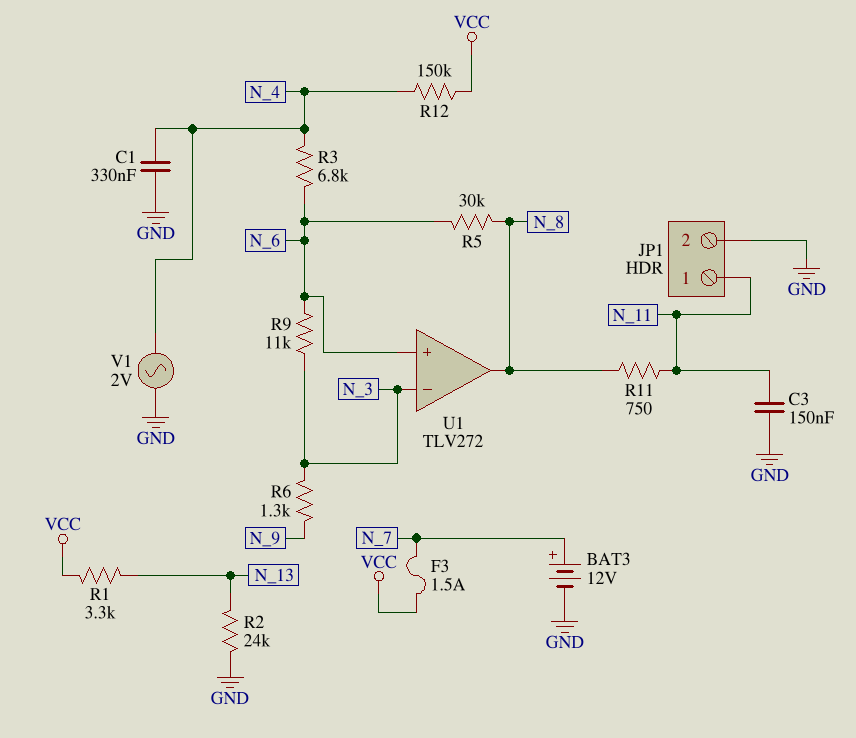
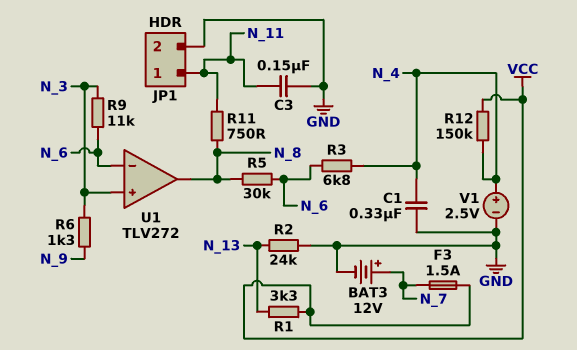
U1 pin in+: N_6 -> N_3
U1 pin in-: N_3 -> N_6
V1: AC 2V (GND, N_4) -> 2.5V (plus N_4, minus GND)

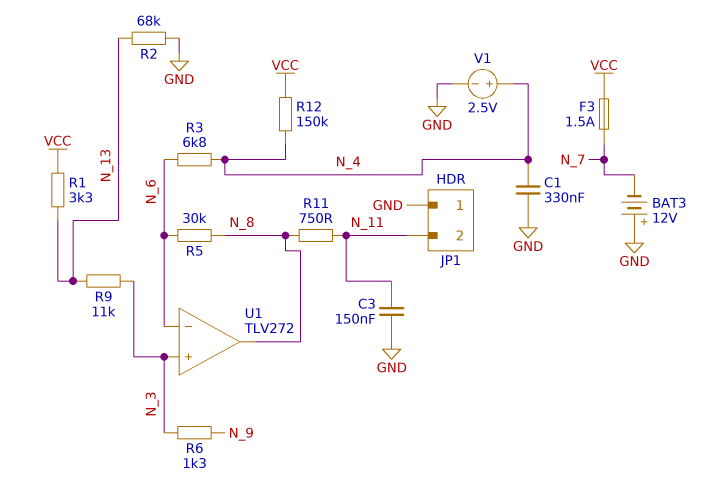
BAT3: 12V (plus N_7, minus GND) -> 12V (plus GND, minus N_7)
JP1 pin 1: N_11 -> GND
JP1 pin 2: GND -> N_11
R2: 24k (GND, N_13) -> 68k (GND, N_13)
R9: 11k (N_3, N_6) -> 11k (N_3, N_13)

